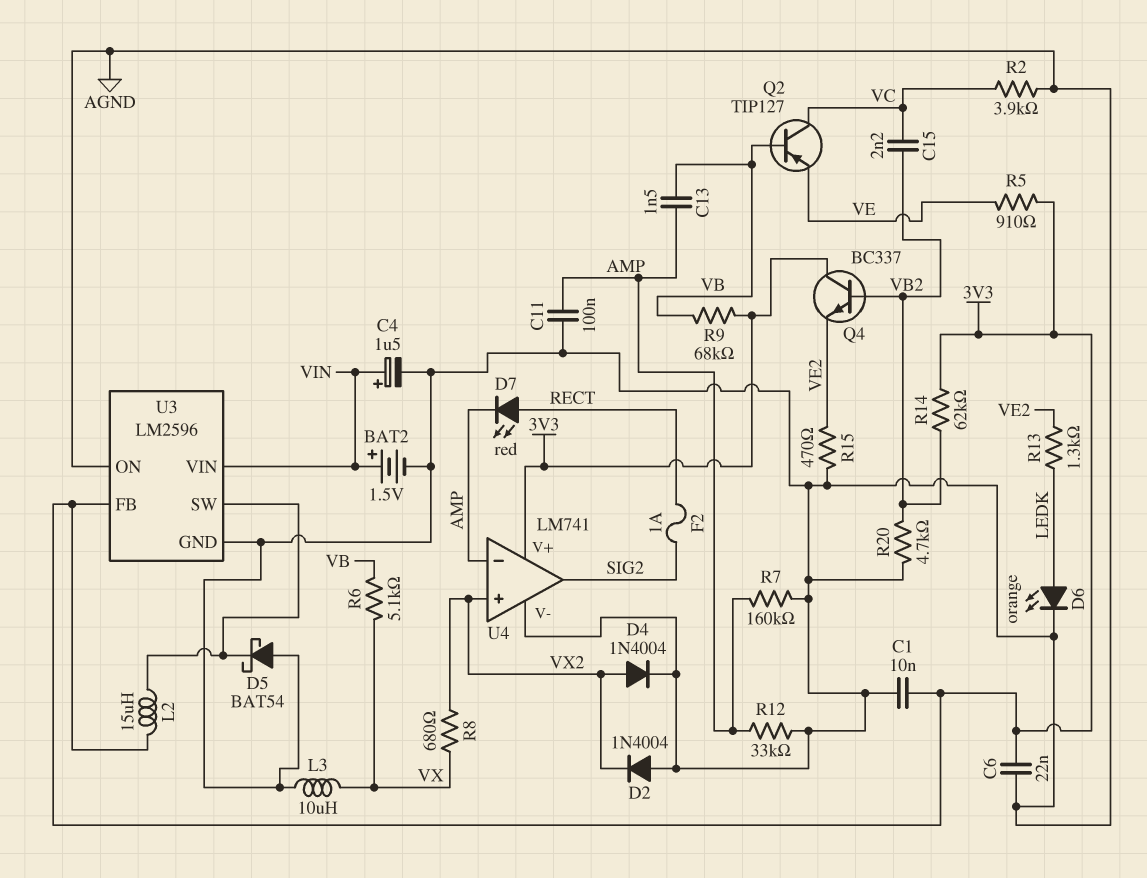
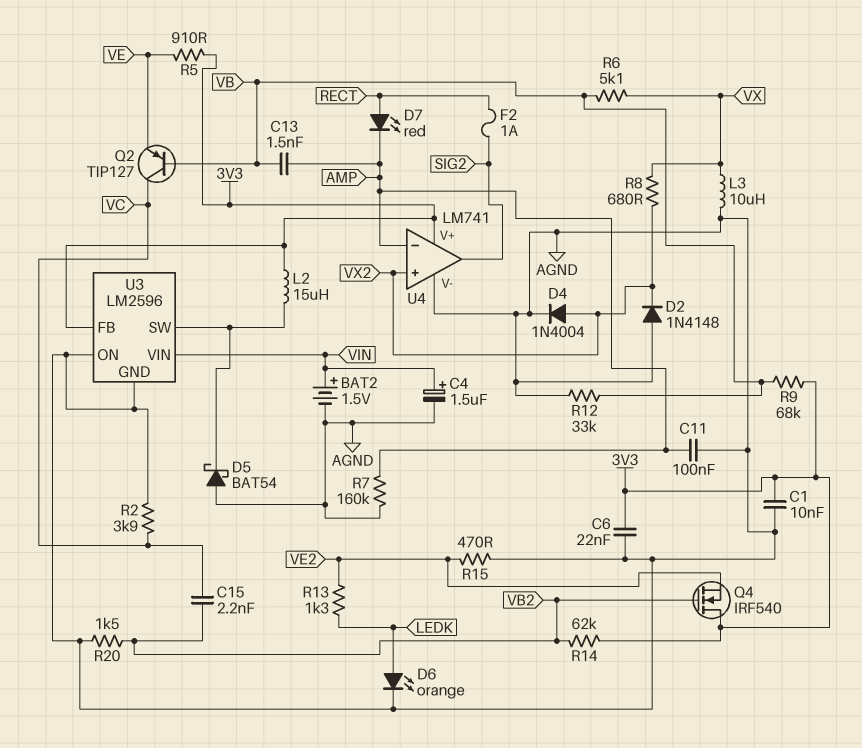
D2: diode 1N4004 (A AGND, K VX2) -> diode 1N4148 (A AGND, K VX2)
Q4: NPN BC337 (B VB2, C 3V3, E VE2) -> NMOS IRF540 (G VB2, D 3V3, S VE2)
R12: 33k (AGND, AMP) -> 33k (AGND, VB)
R20: 4.7k (AGND, VB2) -> 1.5k (AGND, VB2)

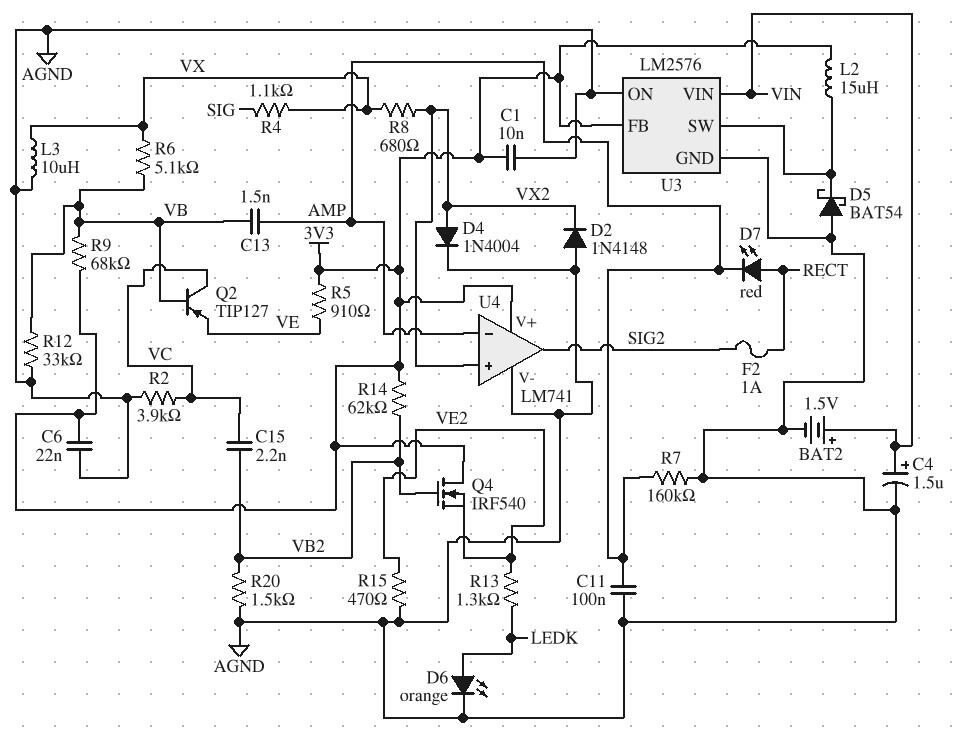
R4: none -> 1.1k (SIG, VX)
U3: LM2596 -> LM2576

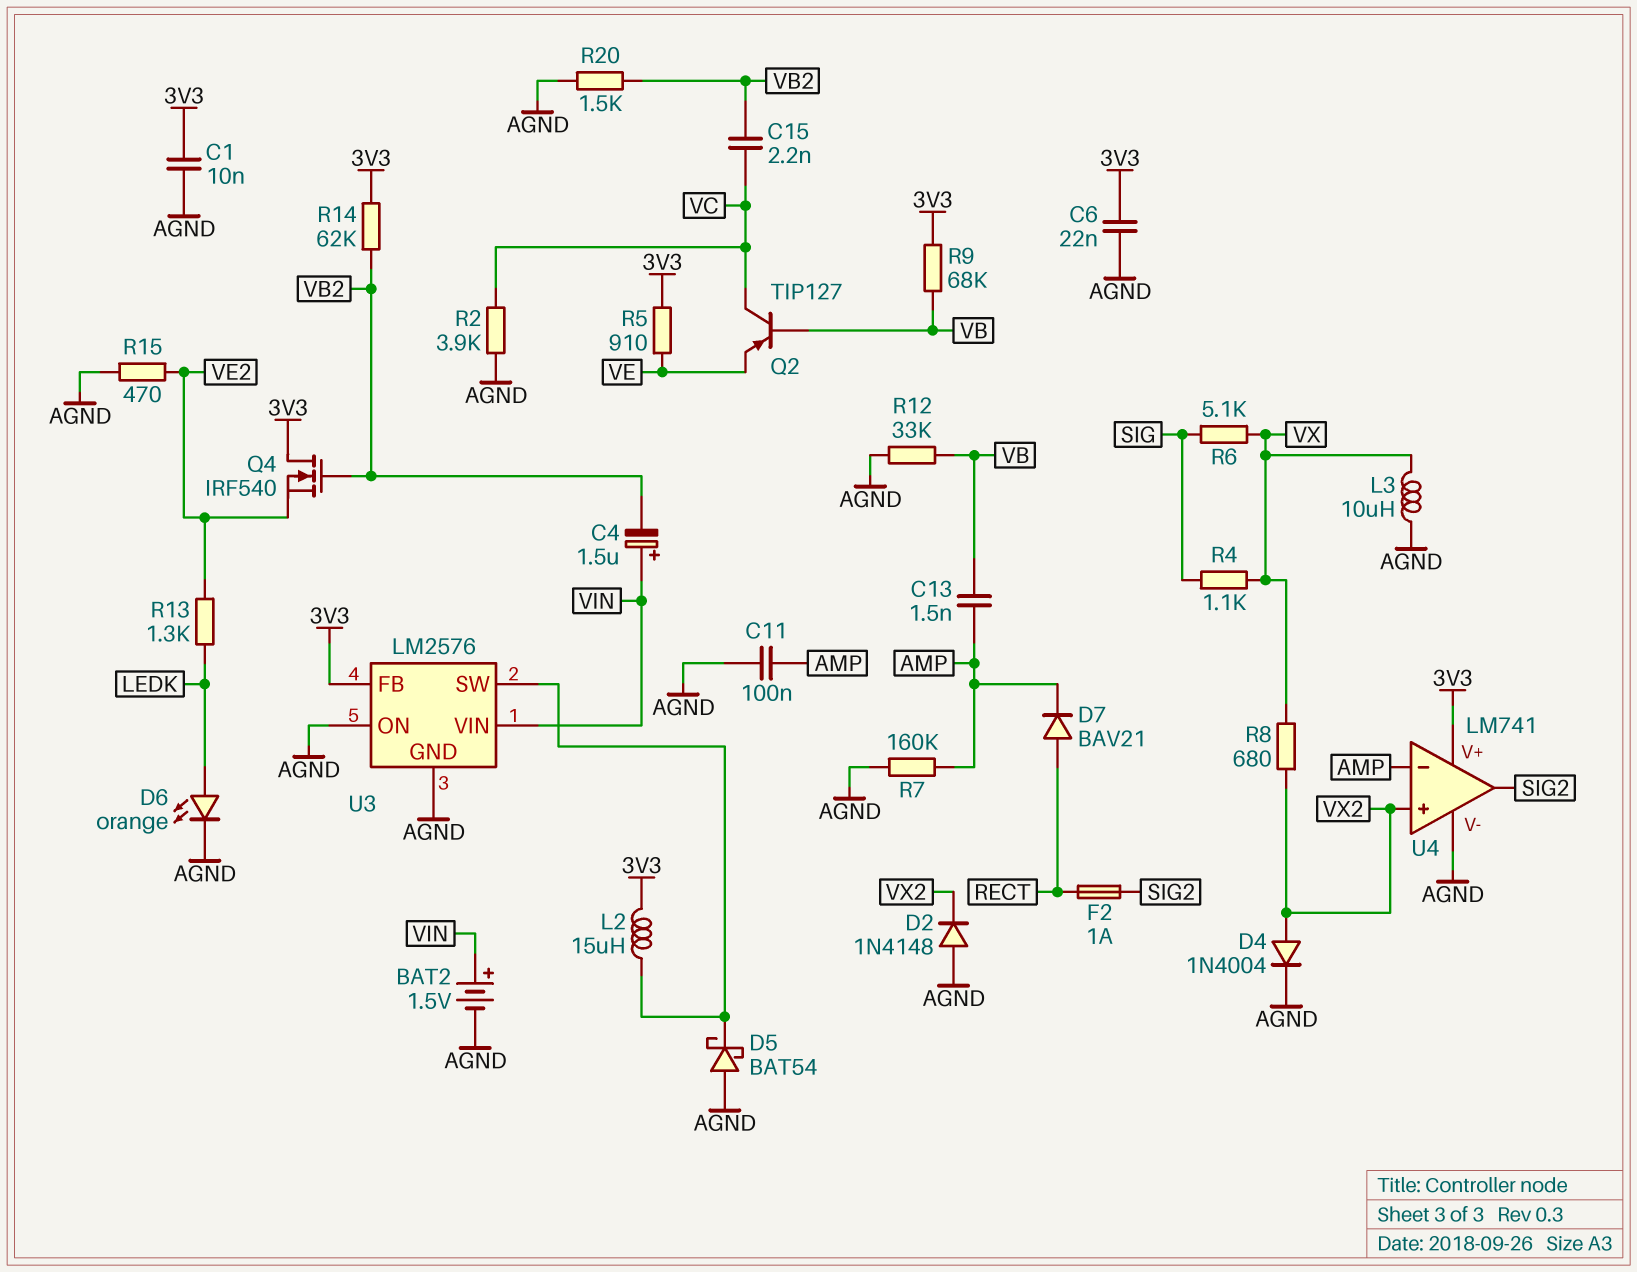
C4: 1.5uF (plus VIN, minus AGND) -> 1.5uF (plus VIN, minus VB2)
D7: LED red (A RECT, K AMP) -> diode BAV21 (A RECT, K AMP)
R6: 5.1k (VB, VX) -> 5.1k (SIG, VX)

